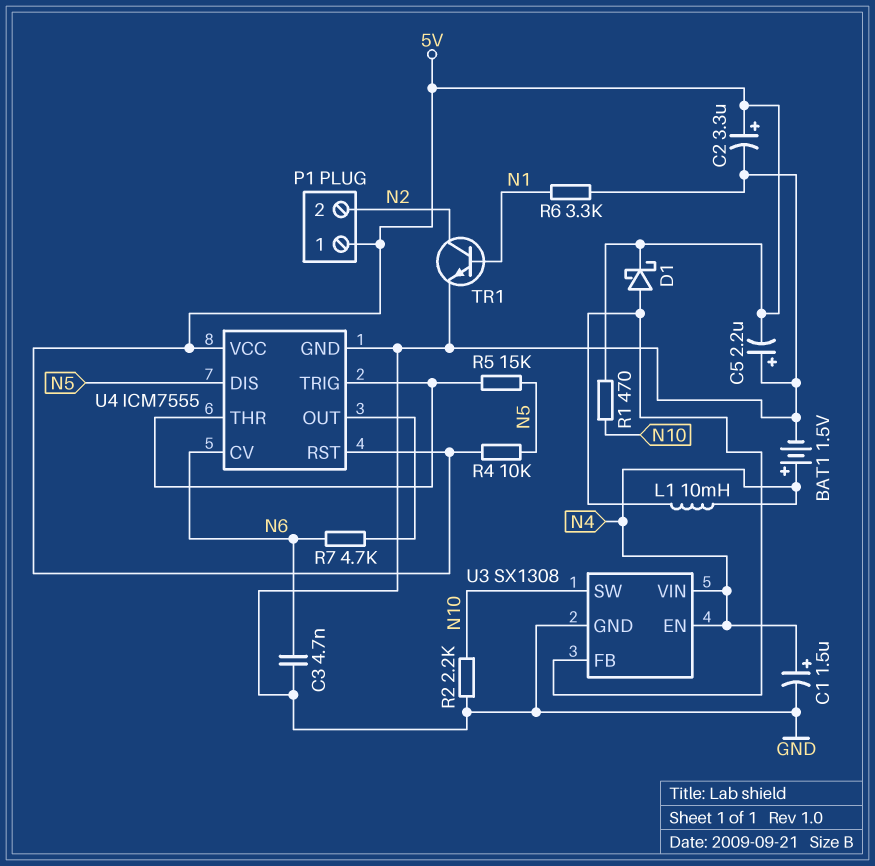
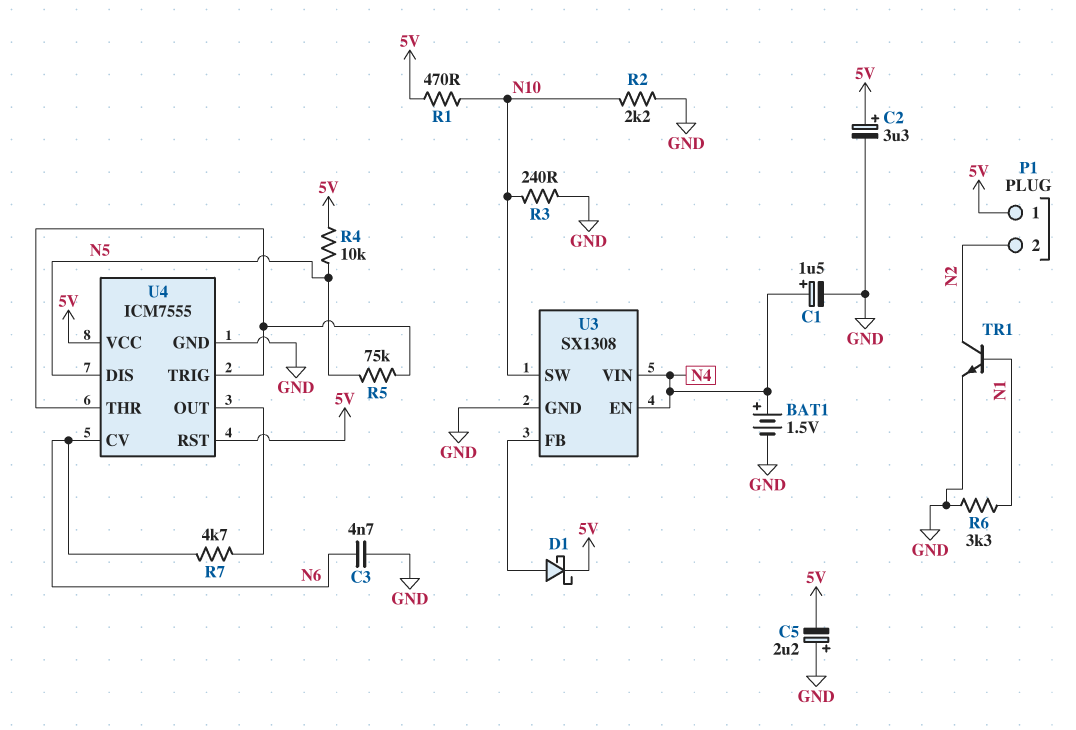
L1: 10mH (N4, U3/FB) -> none
R3: none -> 240 (GND, N10)
R5: 15k (N5, U4/THR) -> 75k (N5, U4/THR)

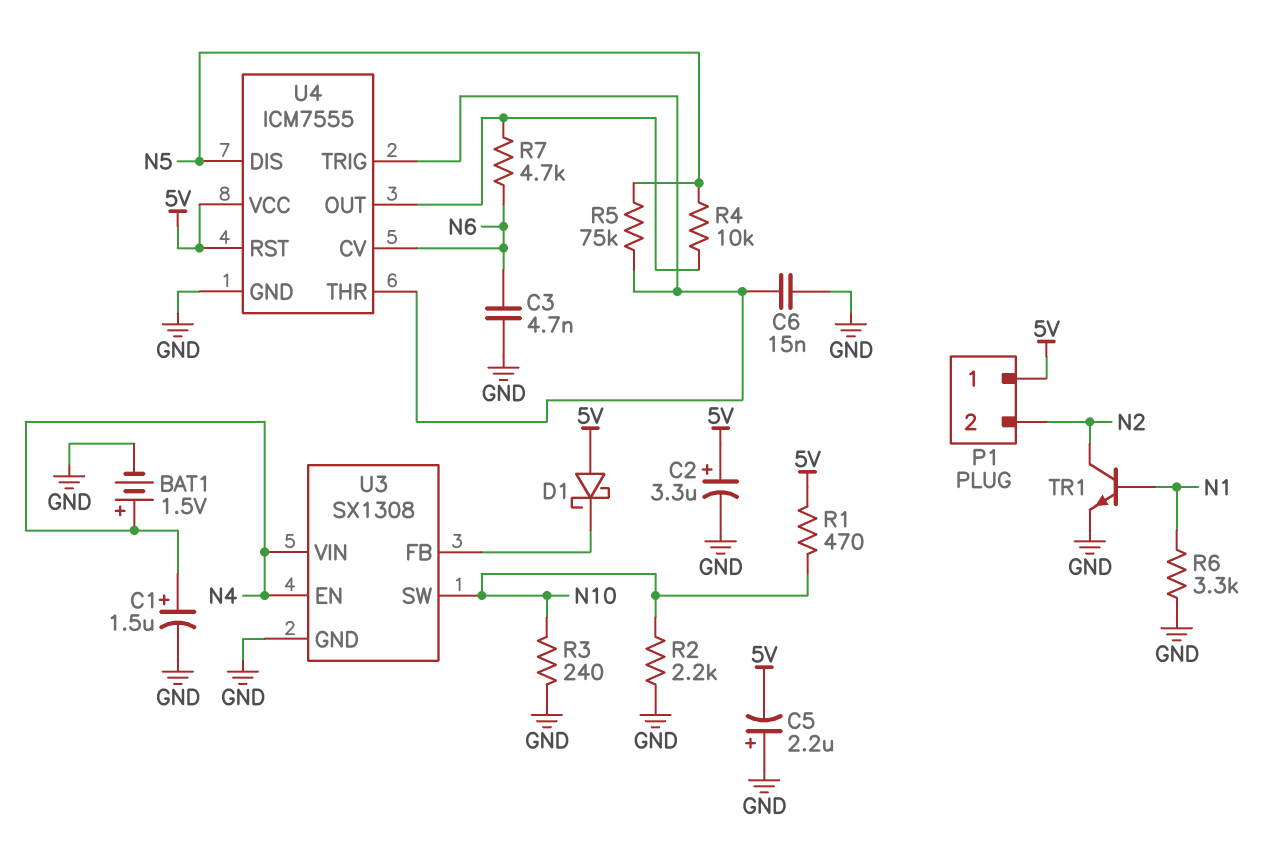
C6: none -> 15nF (GND, U4/THR)
D1: schottky (A U3/FB, K 5V) -> schottky (A 5V, K U3/FB)
R4: 10k (5V, N5) -> 10k (N5, U4/OUT)

